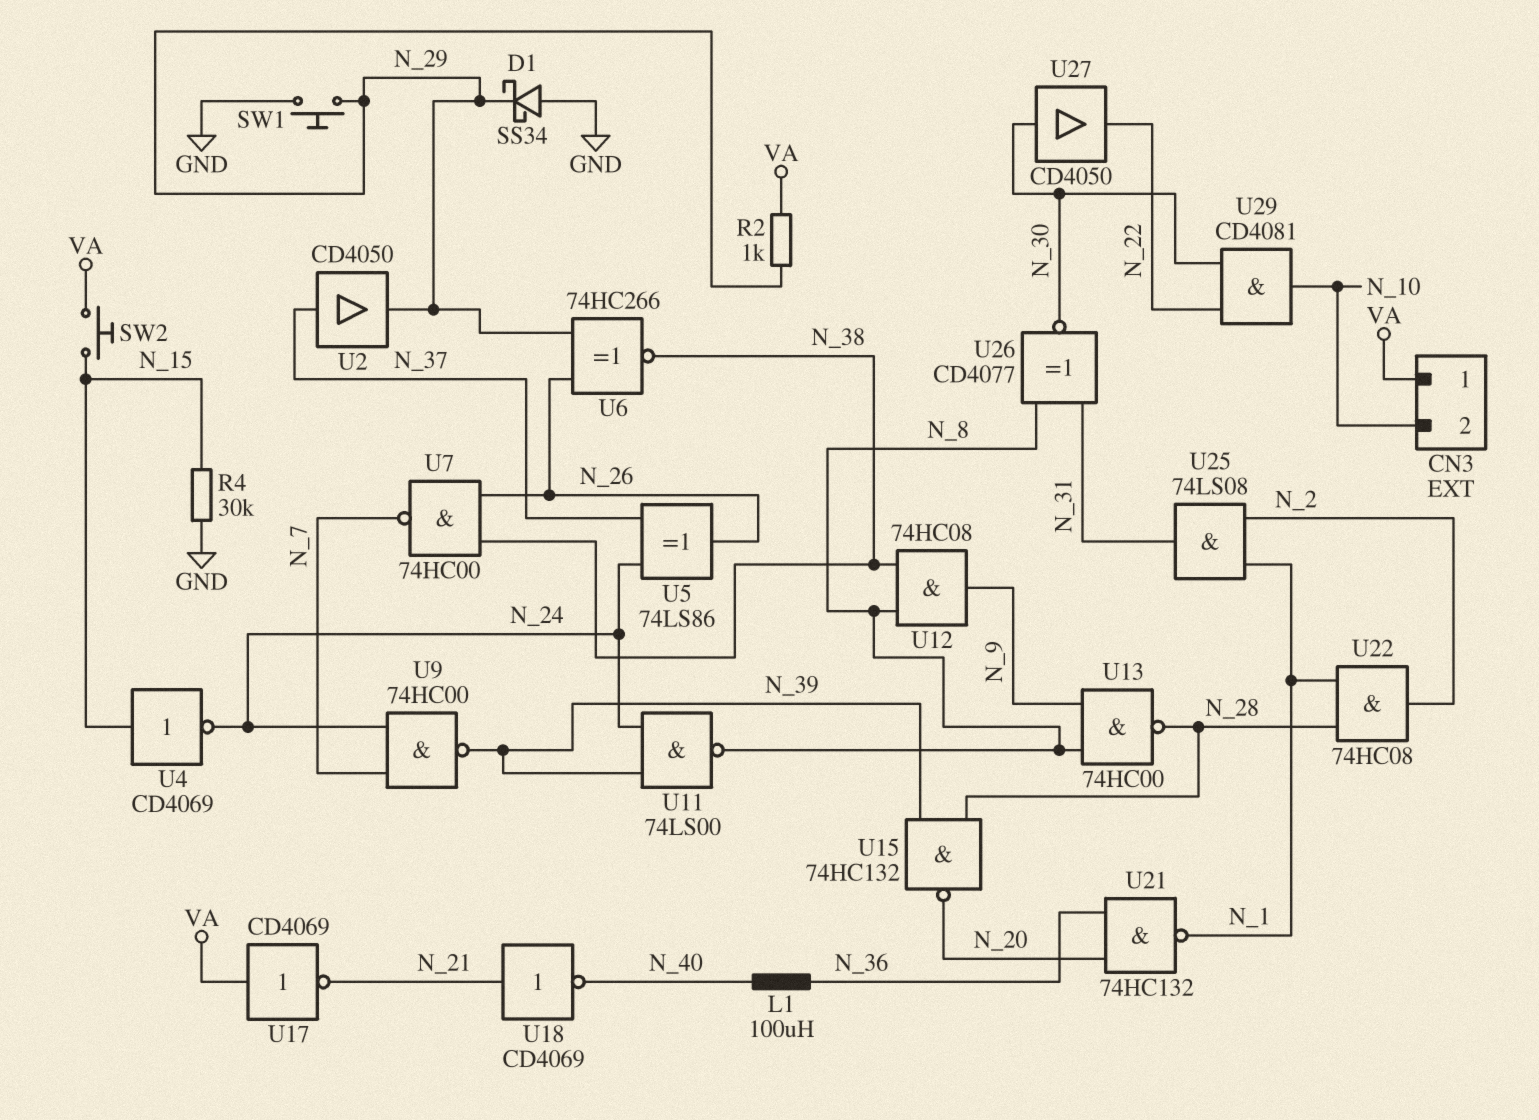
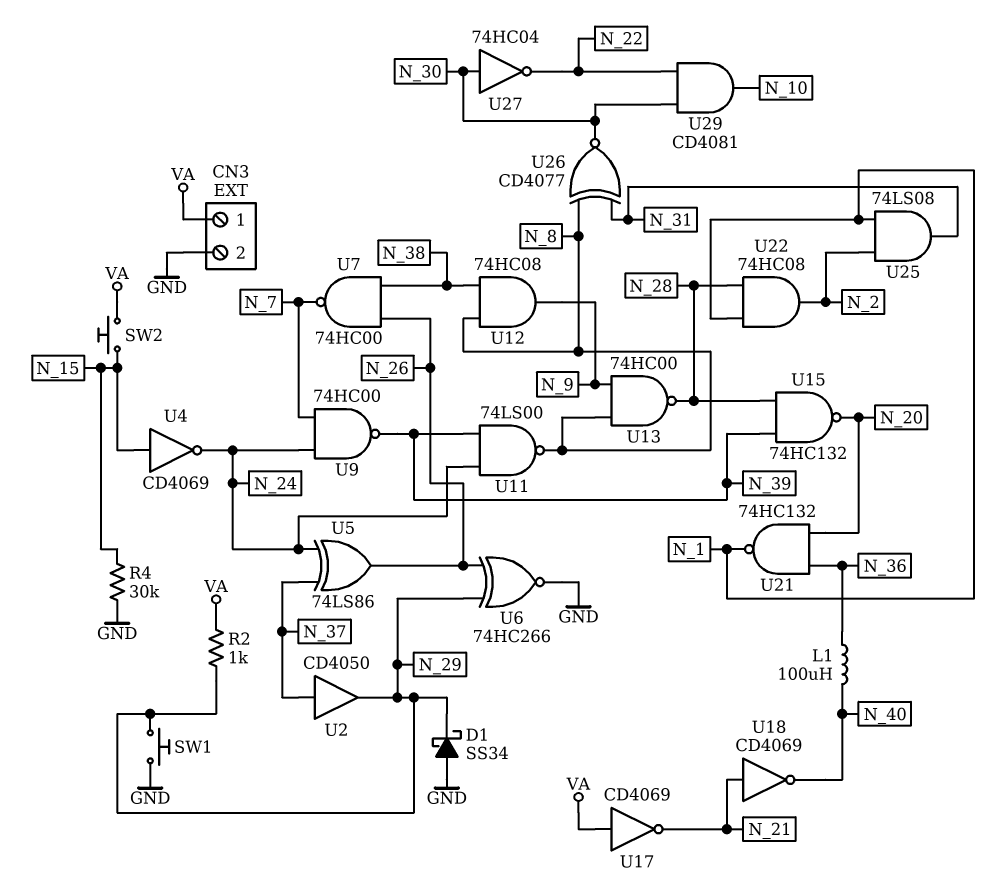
CN3 pin 2: N_10 -> GND
U6: XNOR 74HC266 (in N_26, in N_29, out N_38) -> XNOR 74HC266 (in N_26, in N_29, out GND)
U27: buffer CD4050 (in N_30, out N_22) -> NOT 74HC04 (in N_30, out N_22)

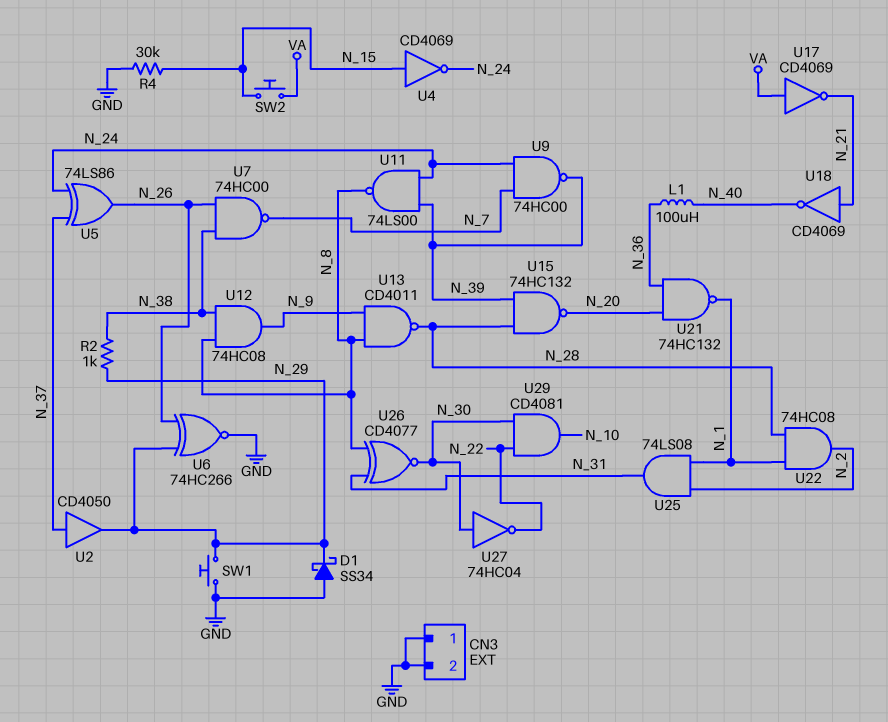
CN3 pin 1: VA -> GND
R2: 1k (N_29, VA) -> 1k (N_29, N_38)
U13: NAND 74HC00 (in N_8, in N_9, out N_28) -> NAND CD4011 (in N_8, in N_9, out N_28)

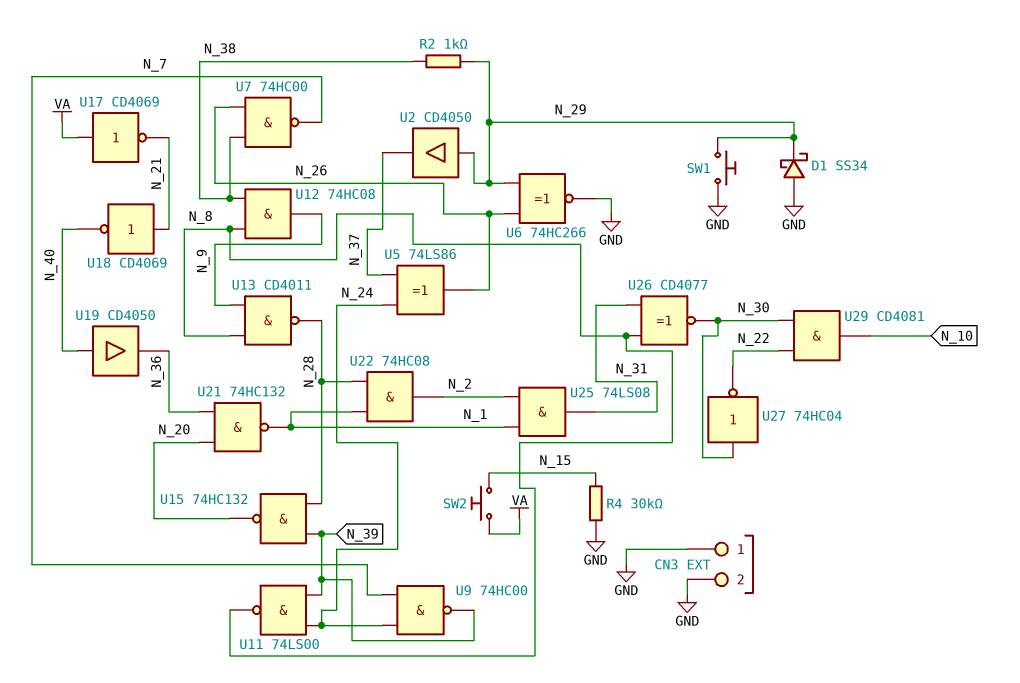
L1: 100uH (N_36, N_40) -> none
U2: buffer CD4050 (in N_37, out N_29) -> buffer CD4050 (in N_29, out N_37)
U4: NOT CD4069 (in N_15, out N_24) -> none
U19: none -> buffer CD4050 (in N_40, out N_36)

